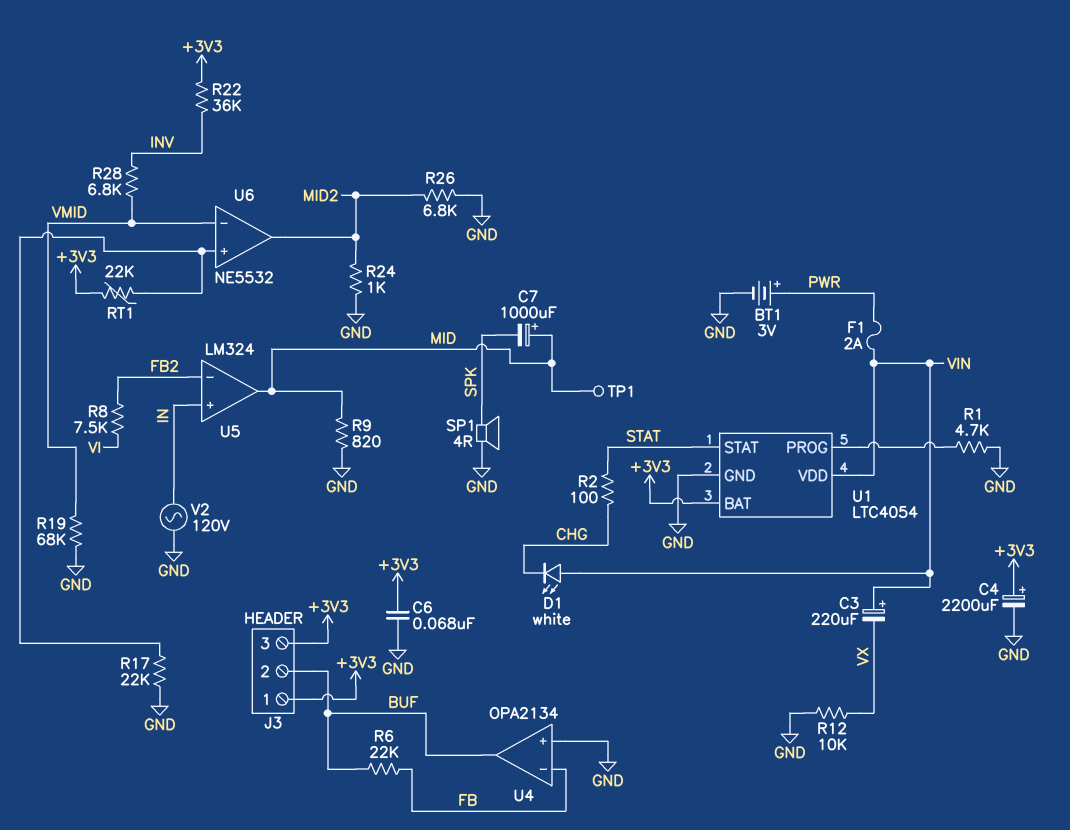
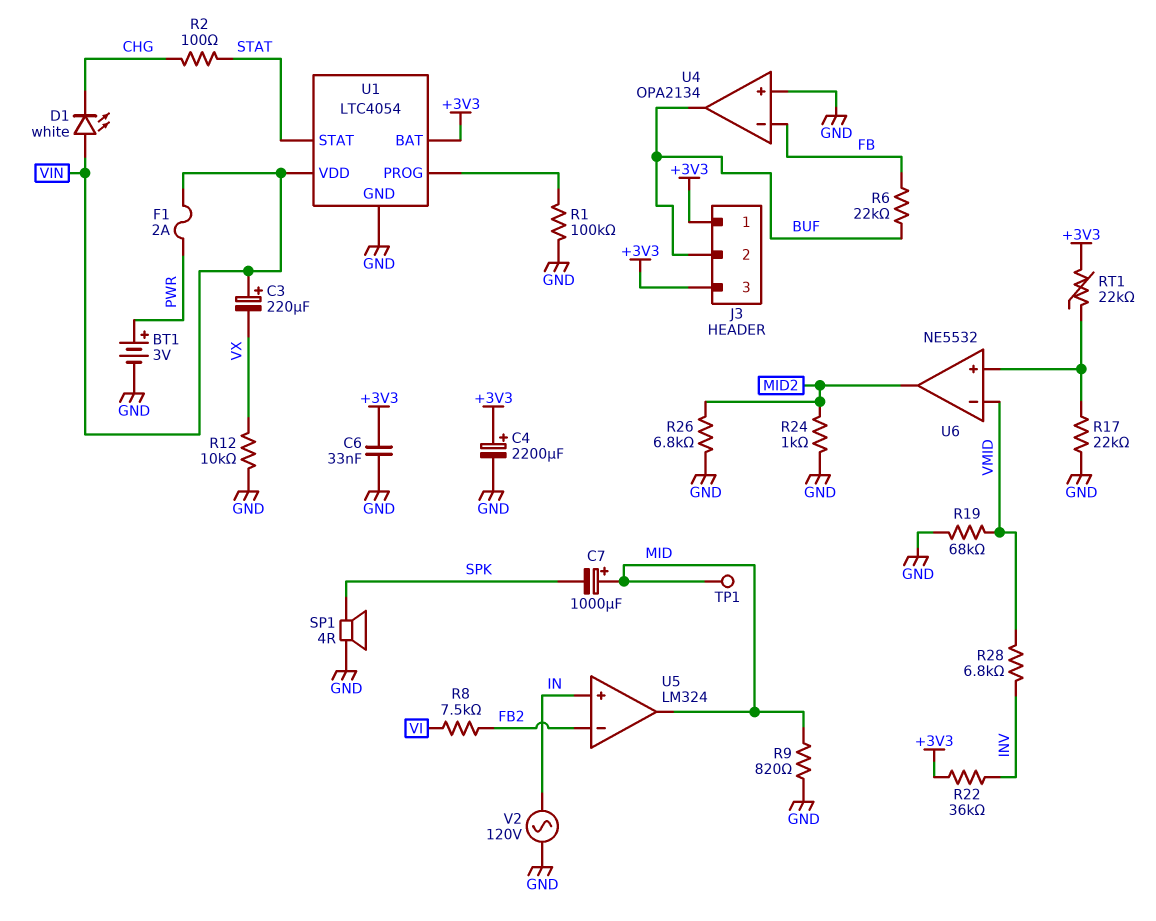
C6: 68nF (+3V3, GND) -> 33nF (+3V3, GND)
R1: 4.7k (GND, U1/PROG) -> 100k (GND, U1/PROG)

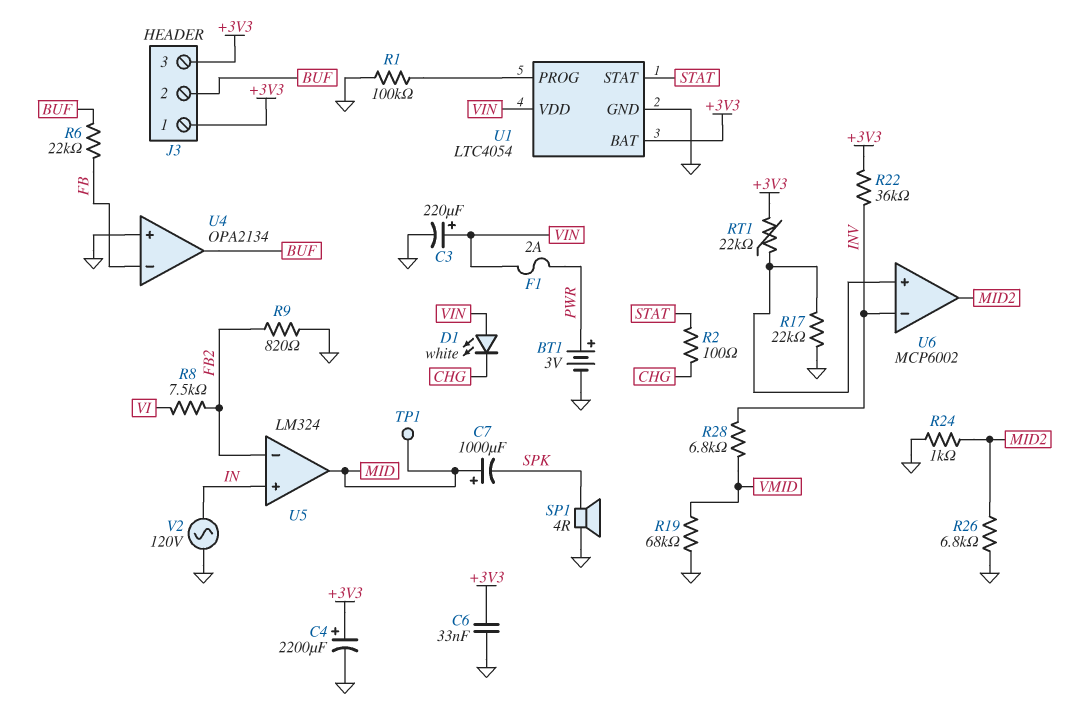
C3: 220uF (plus VIN, minus VX) -> 220uF (plus VIN, minus GND)
R9: 820 (GND, MID) -> 820 (FB2, GND)
R12: 10k (GND, VX) -> none
U6: NE5532 -> MCP6002
U6 pin in-: VMID -> INV

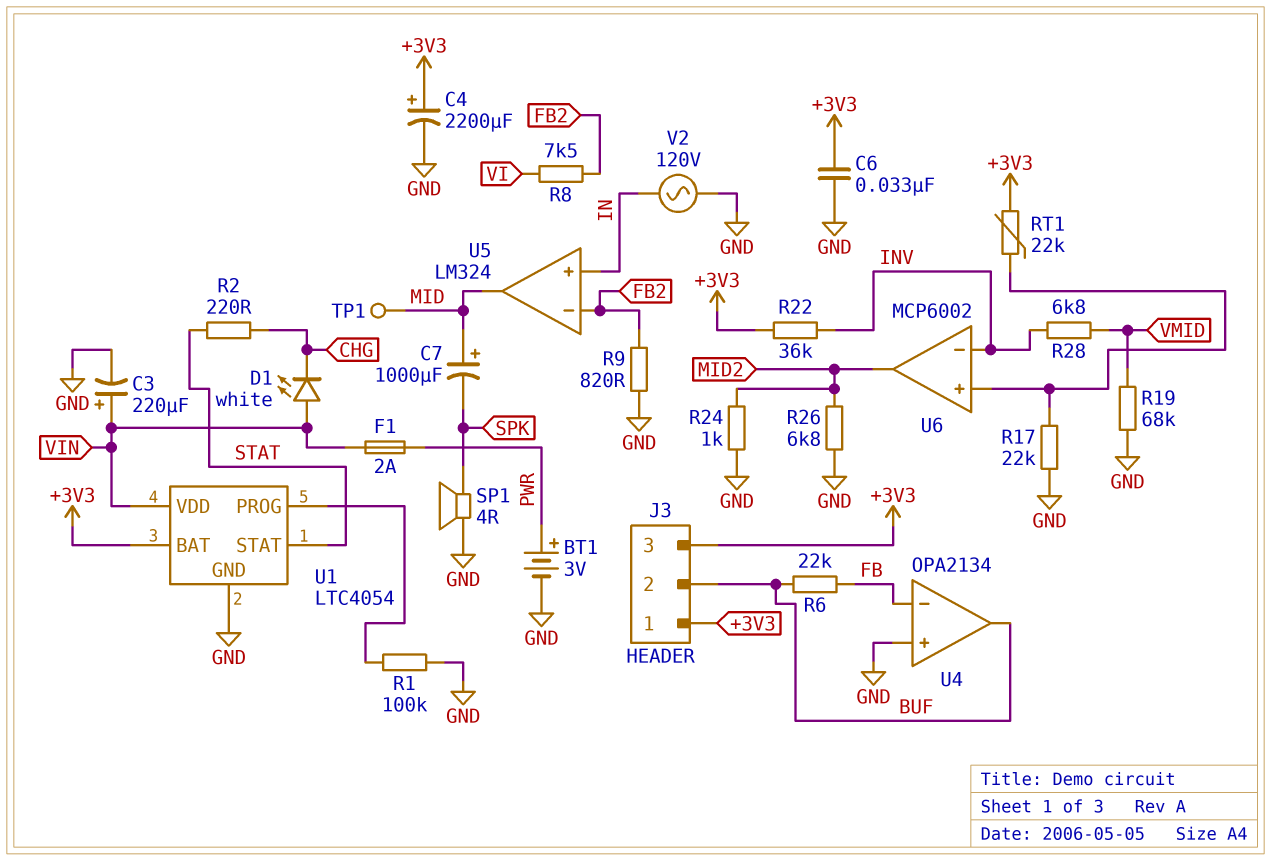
R2: 100 (CHG, STAT) -> 220 (CHG, STAT)

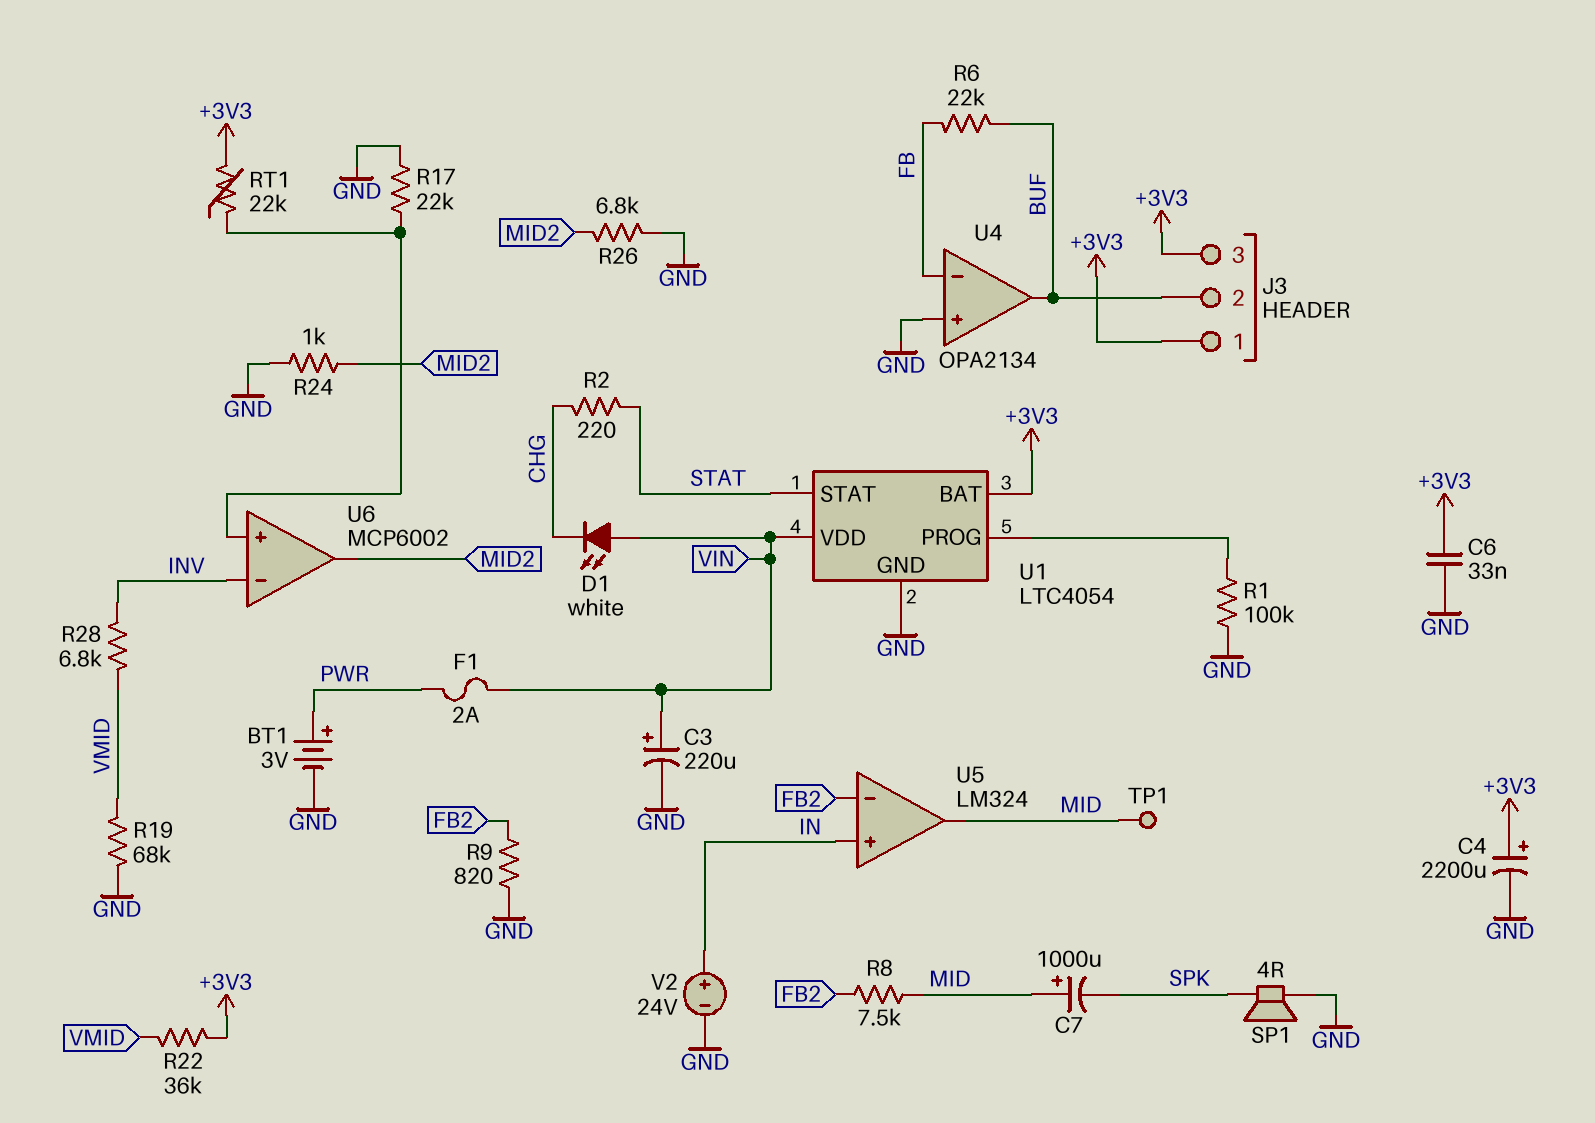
R8: 7.5k (FB2, VI) -> 7.5k (FB2, MID)
R22: 36k (+3V3, INV) -> 36k (+3V3, VMID)
V2: AC 120V (GND, IN) -> 24V (plus IN, minus GND)

